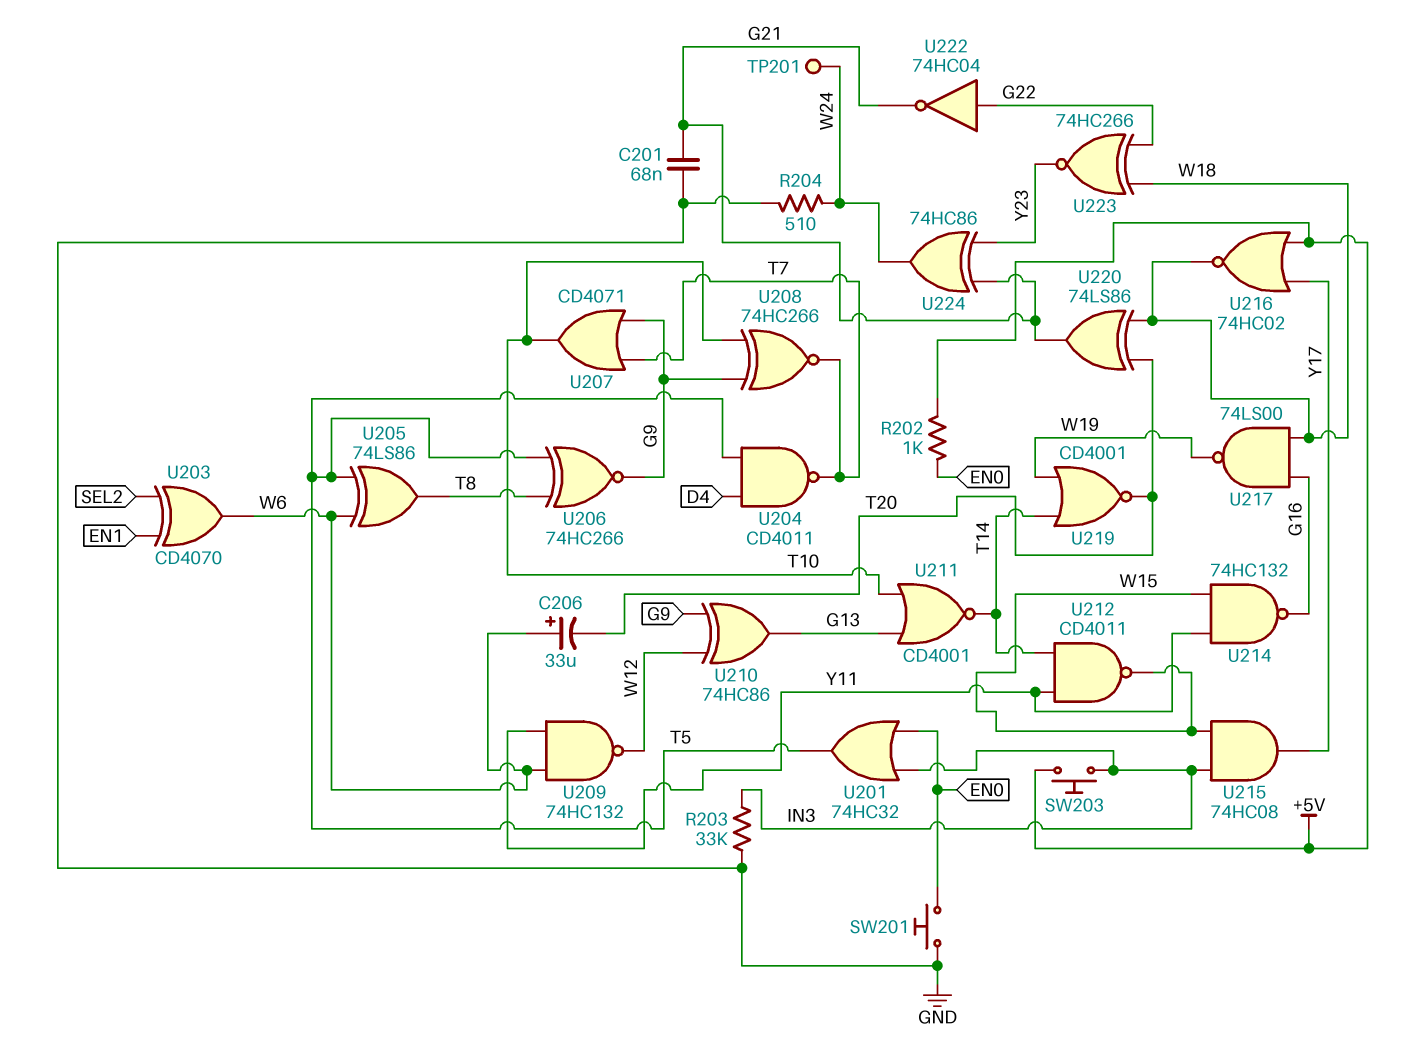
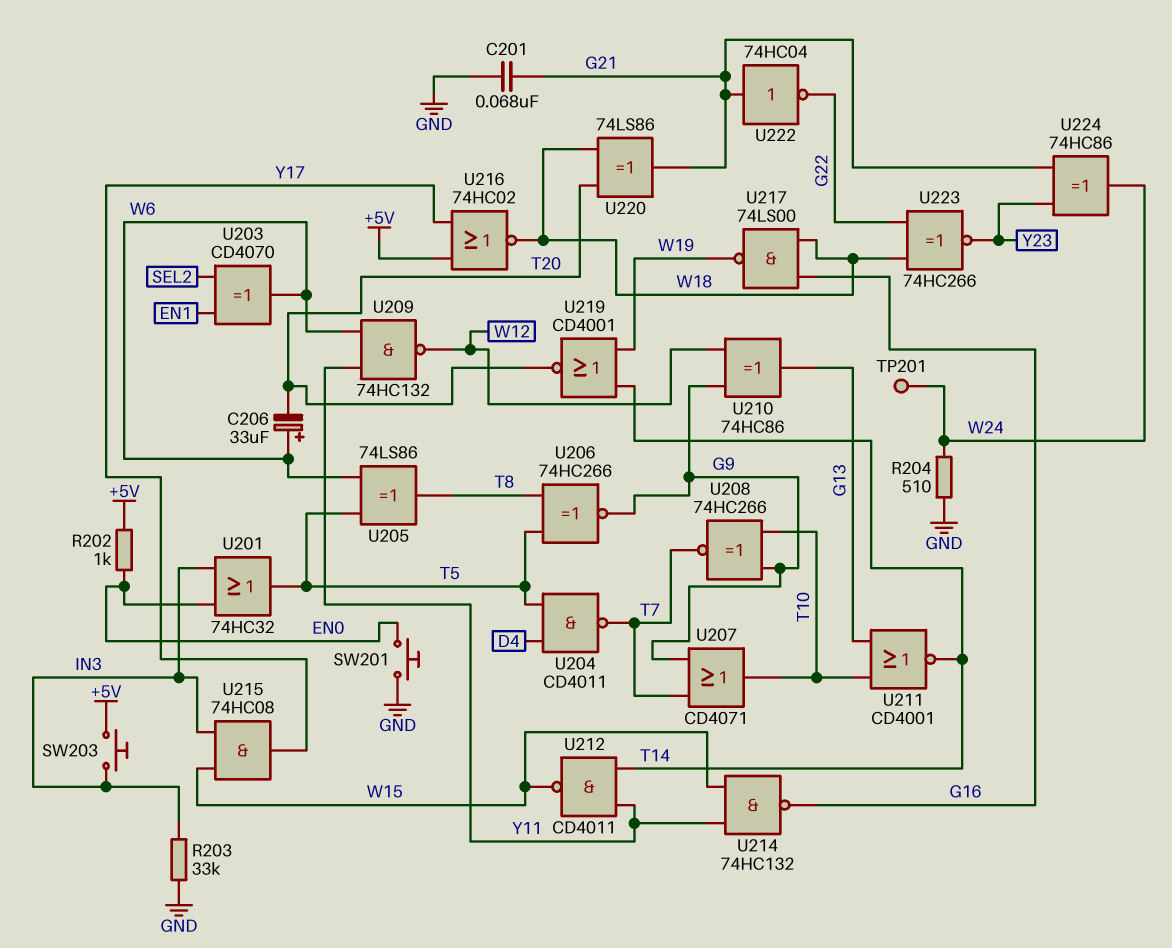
U222: NOT 74HC04 (in G22, out G21) -> NOT 74HC04 (in G21, out G22)

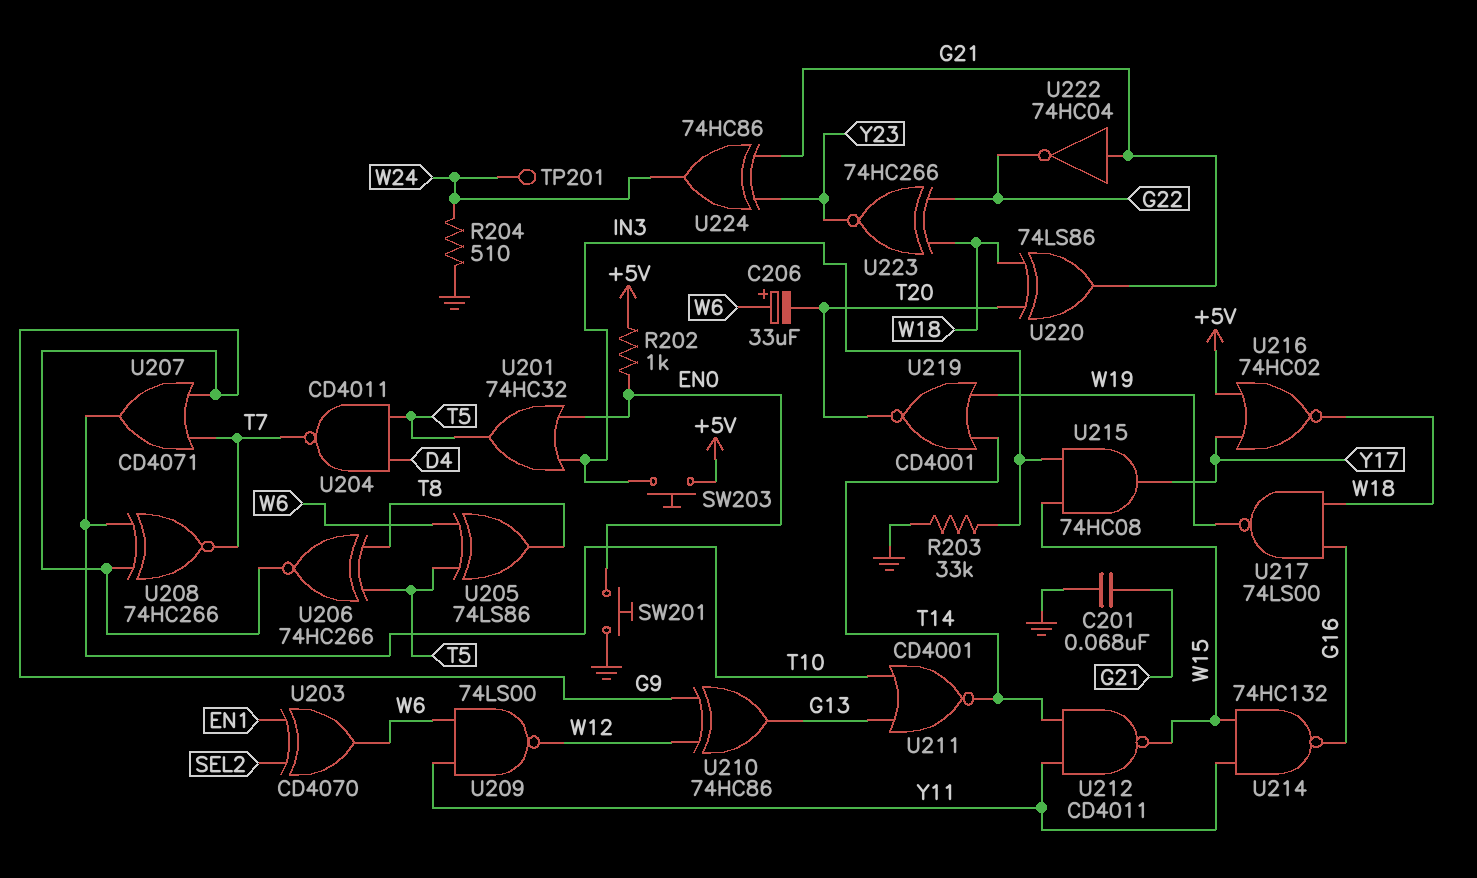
U209: NAND 74HC132 (in W6, in Y11, out W12) -> NAND 74LS00 (in W6, in Y11, out W12)

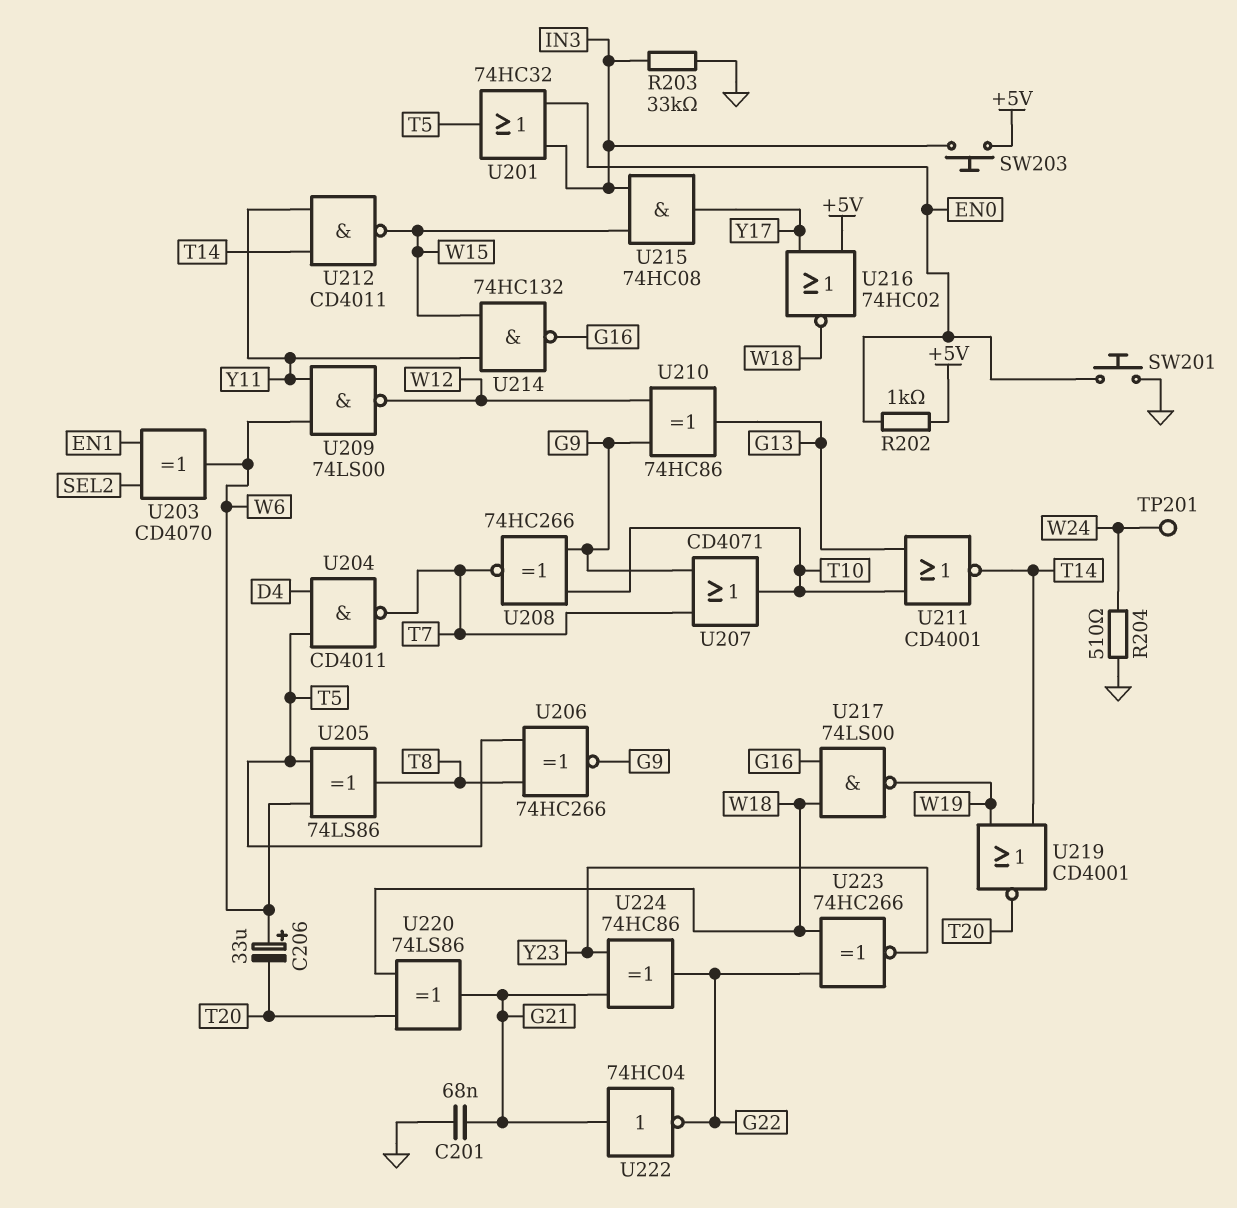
U224: XOR 74HC86 (in G21, in Y23, out W24) -> XOR 74HC86 (in G21, in Y23, out G22)

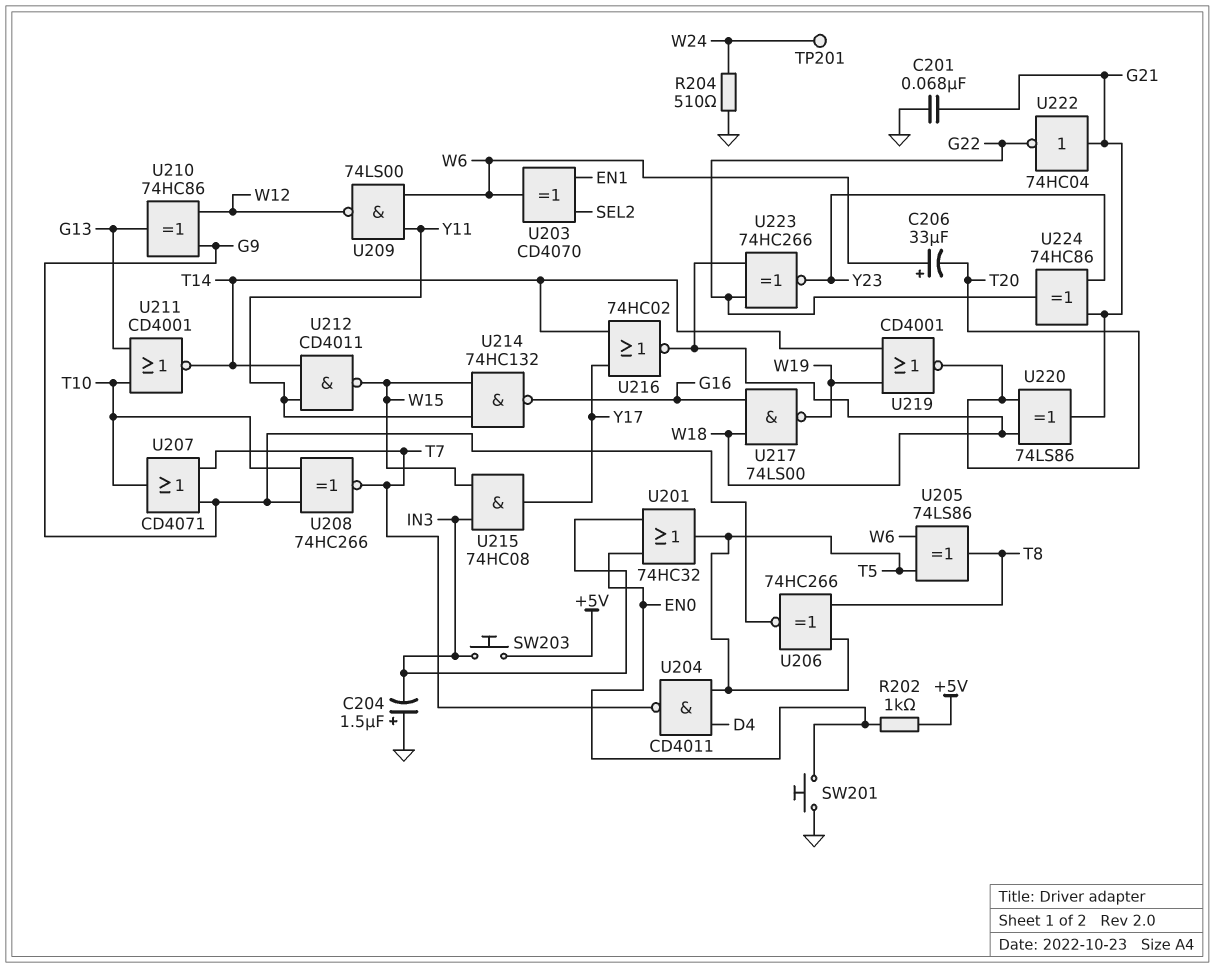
C204: none -> 1.5uF (plus GND, minus IN3)
R203: 33k (GND, IN3) -> none
U216: NOR 74HC02 (in +5V, in Y17, out W18) -> NOR 74HC02 (in T14, in Y17, out W18)

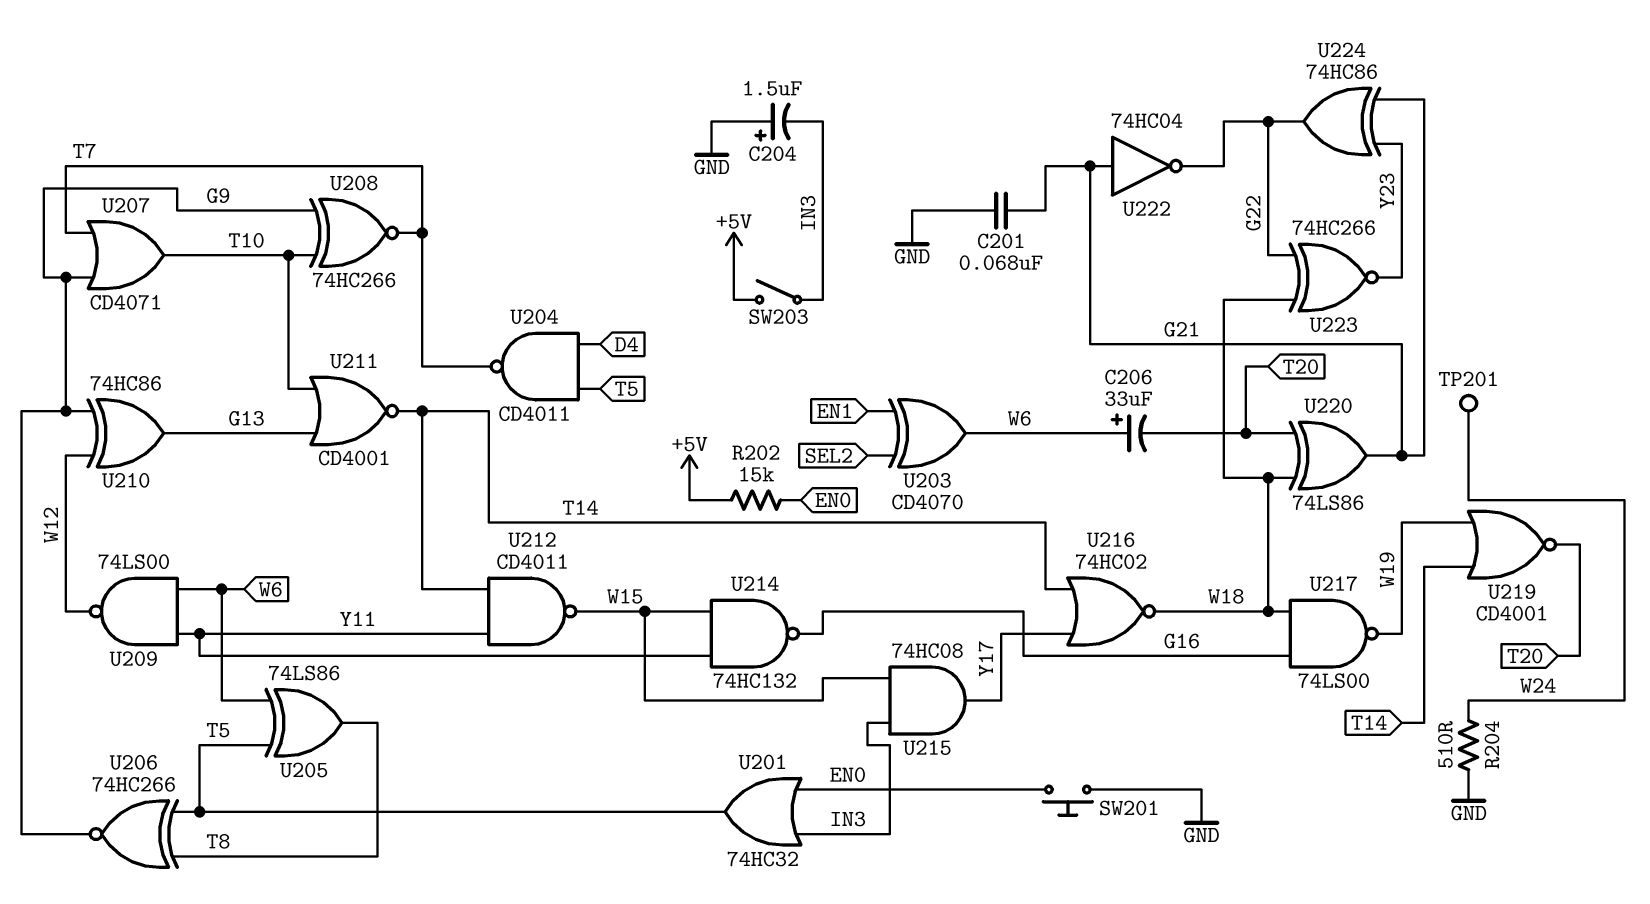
R202: 1k (+5V, EN0) -> 15k (+5V, EN0)
SW203: button (+5V, IN3) -> switch (+5V, IN3)

